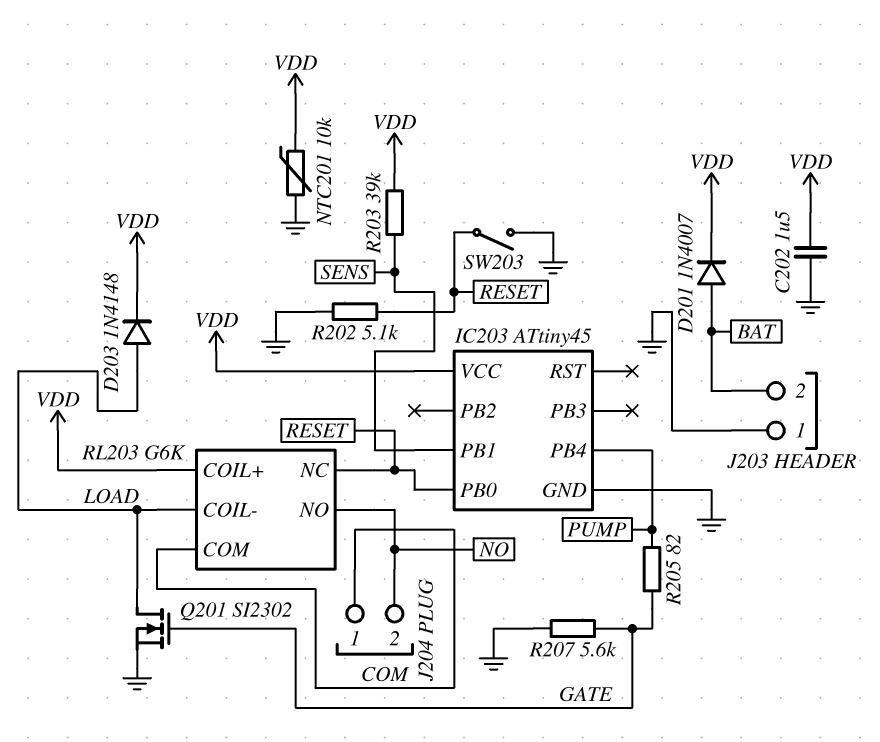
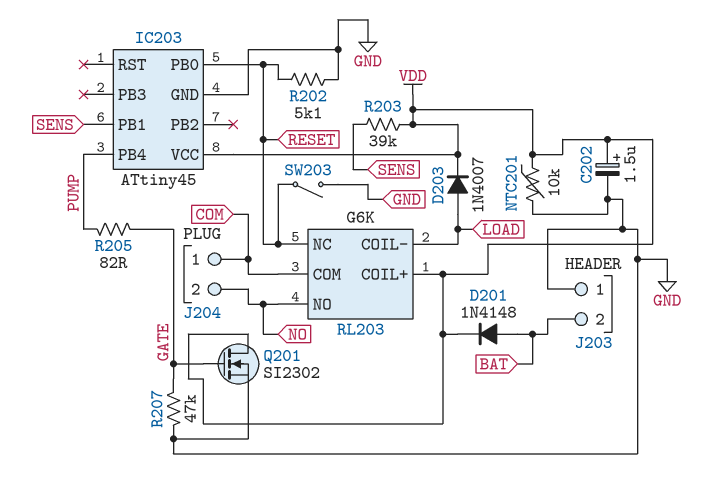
C202: 1.5uF (GND, VDD) -> 1.5uF (plus VDD, minus GND)
D201: diode 1N4007 (A BAT, K VDD) -> diode 1N4148 (A BAT, K VDD)
D203: diode 1N4148 (A LOAD, K VDD) -> diode 1N4007 (A LOAD, K VDD)
Q201: NMOS SI2302 (G GATE, D LOAD, S GND) -> NMOS SI2302 (G GATE, D VDD, S GND)
R207: 5.6k (GATE, GND) -> 47k (GATE, GND)

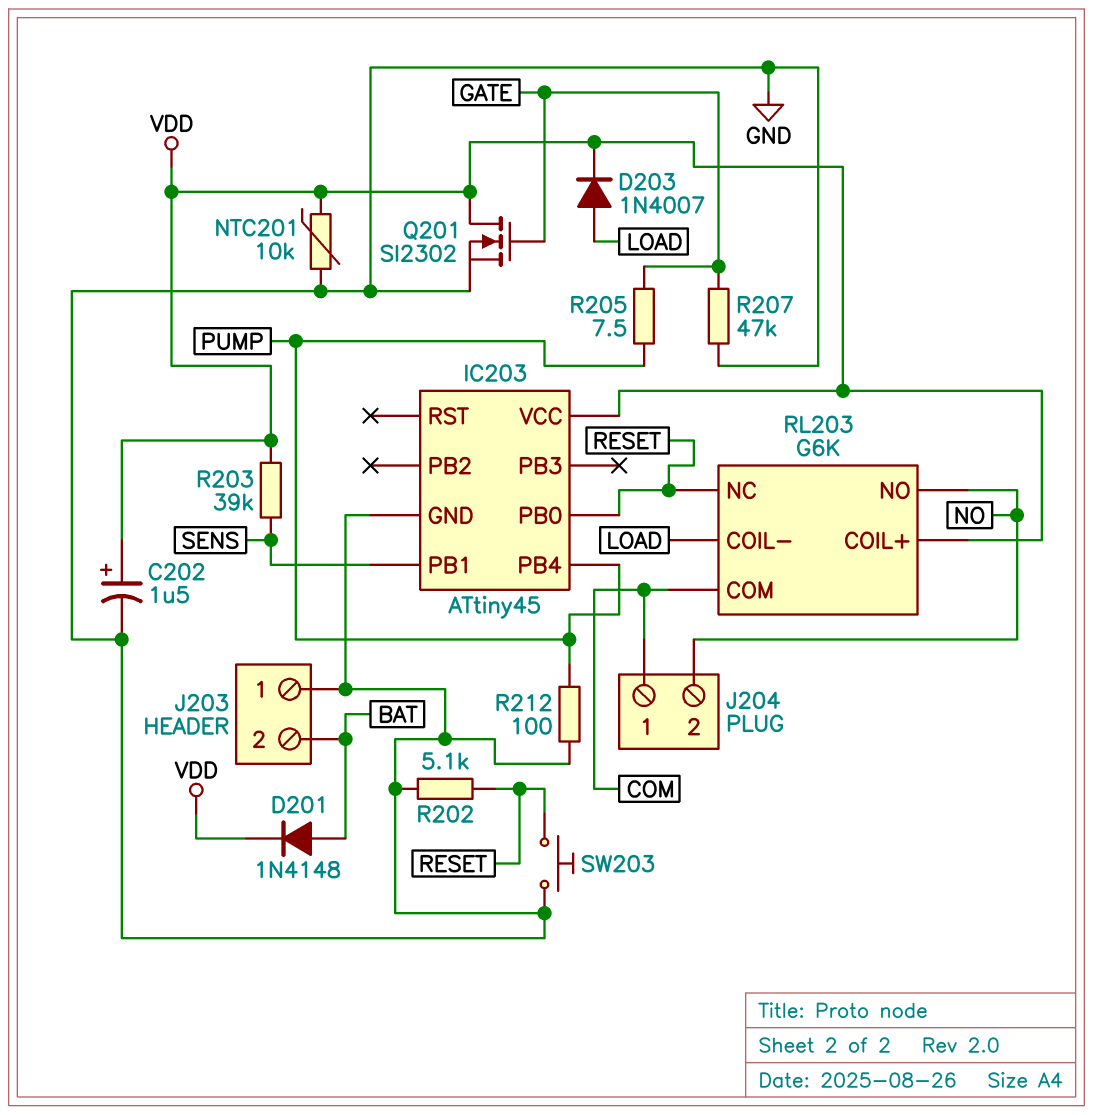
R205: 82 (GATE, PUMP) -> 7.5 (GATE, PUMP)
R212: none -> 100 (GND, PUMP)
SW203: switch (GND, RESET) -> button (GND, RESET)

